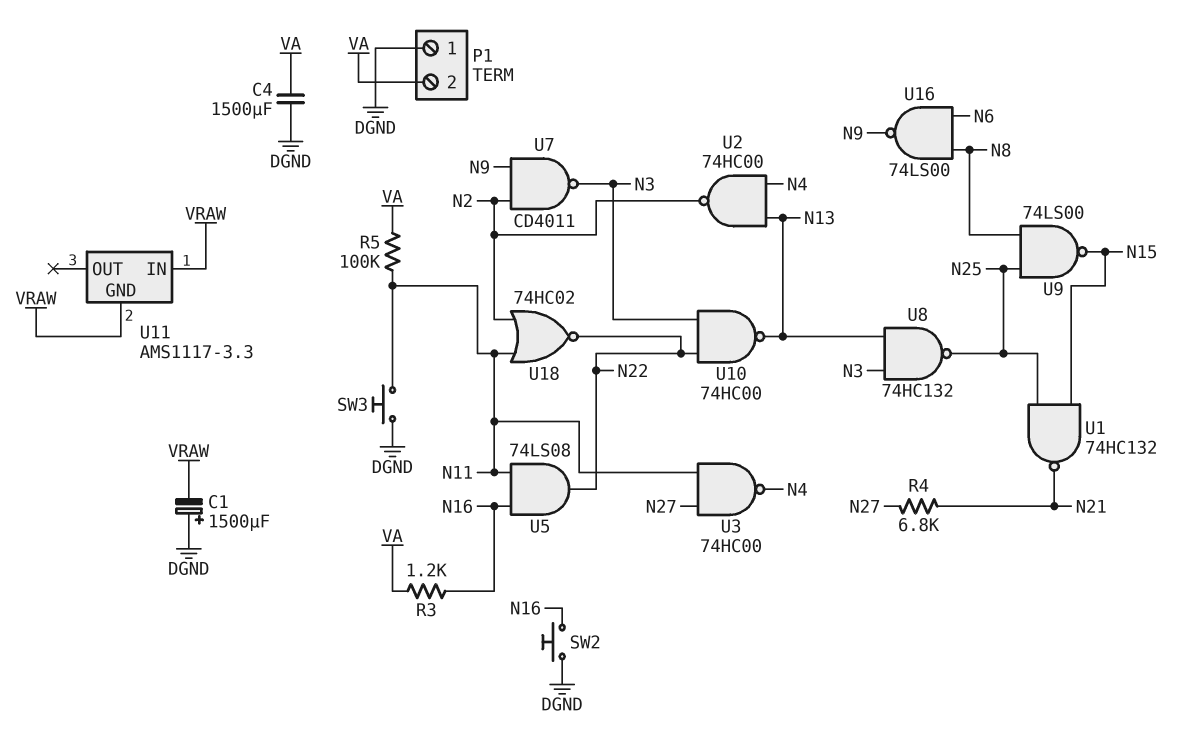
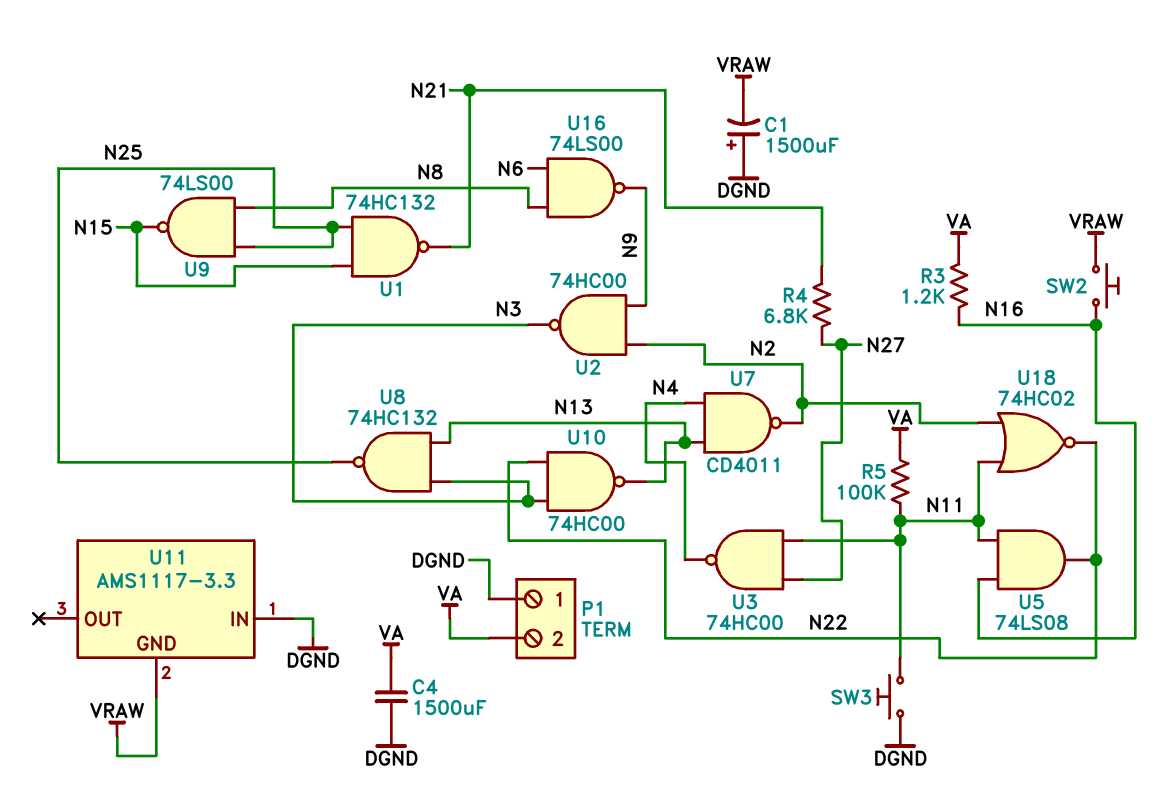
SW2: button (DGND, N16) -> button (N16, VRAW)
U2: NAND 74HC00 (in N4, in N13, out N2) -> NAND 74HC00 (in N2, in N9, out N3)
U7: NAND CD4011 (in N2, in N9, out N3) -> NAND CD4011 (in N4, in N13, out N2)
U11 pin IN: VRAW -> DGND

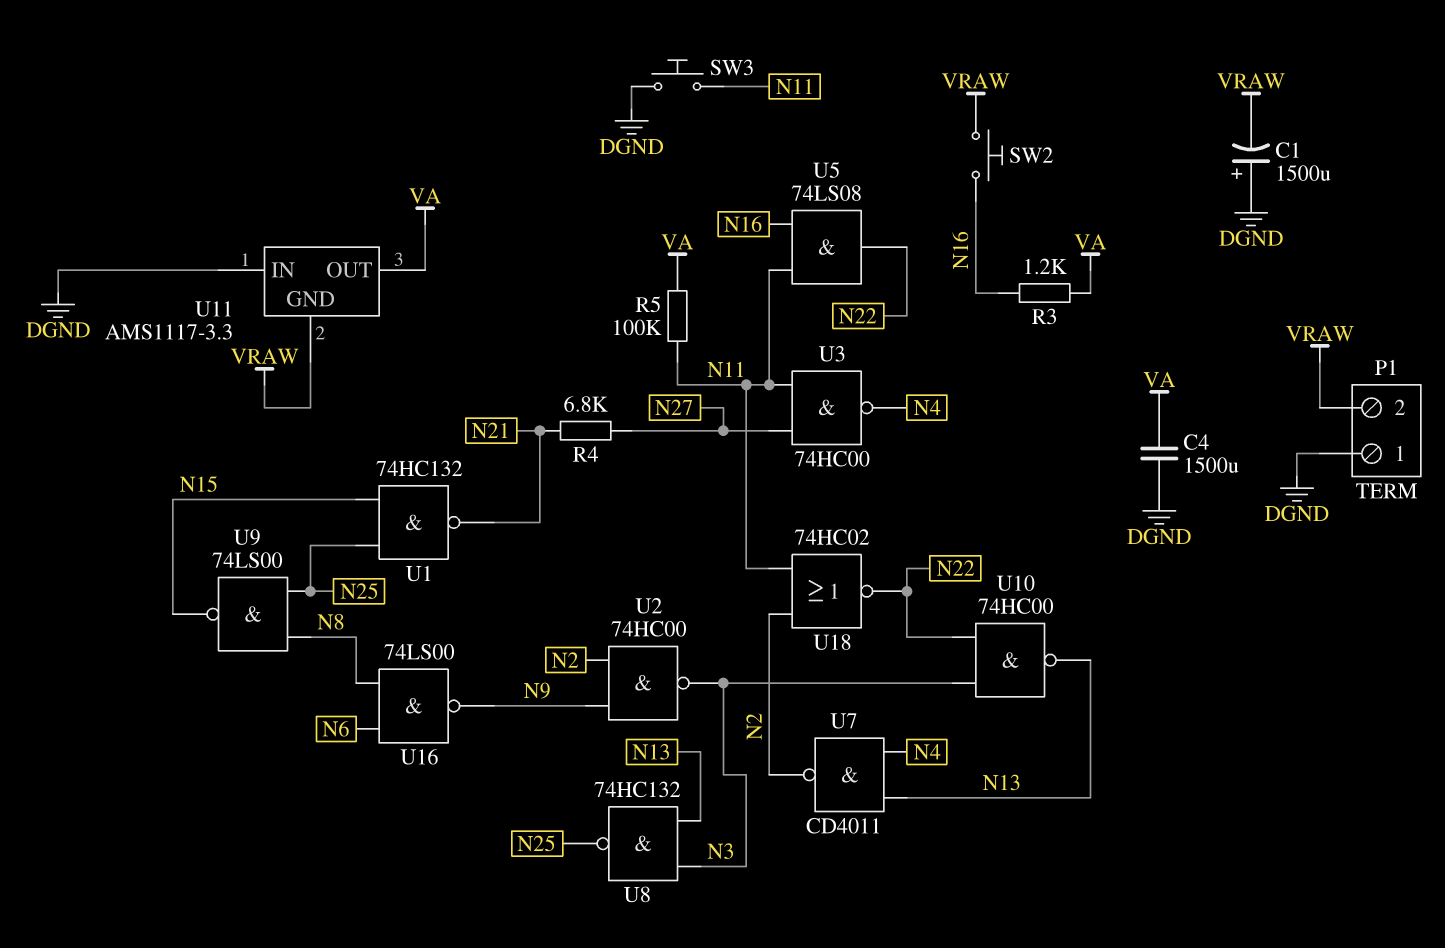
P1 pin 2: VA -> VRAW
U11 pin OUT: none -> VA

